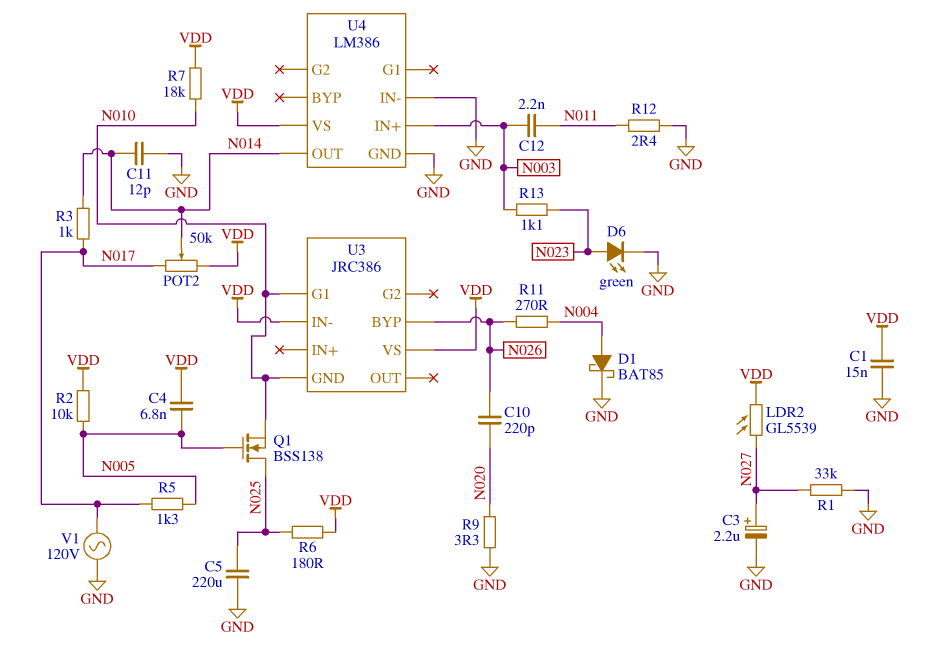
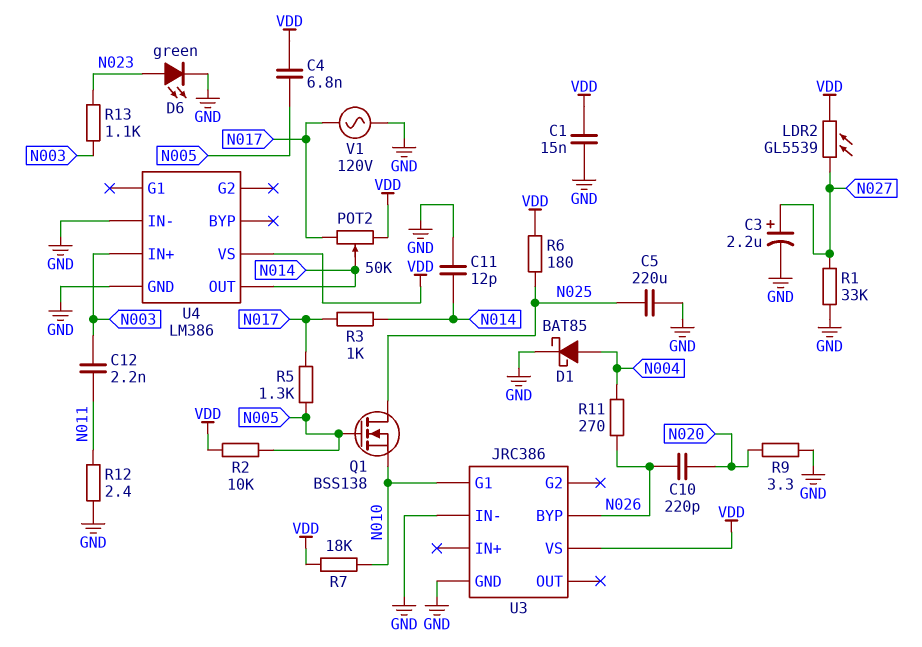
U3 pin GND: N010 -> GND
U3 pin IN-: VDD -> GND

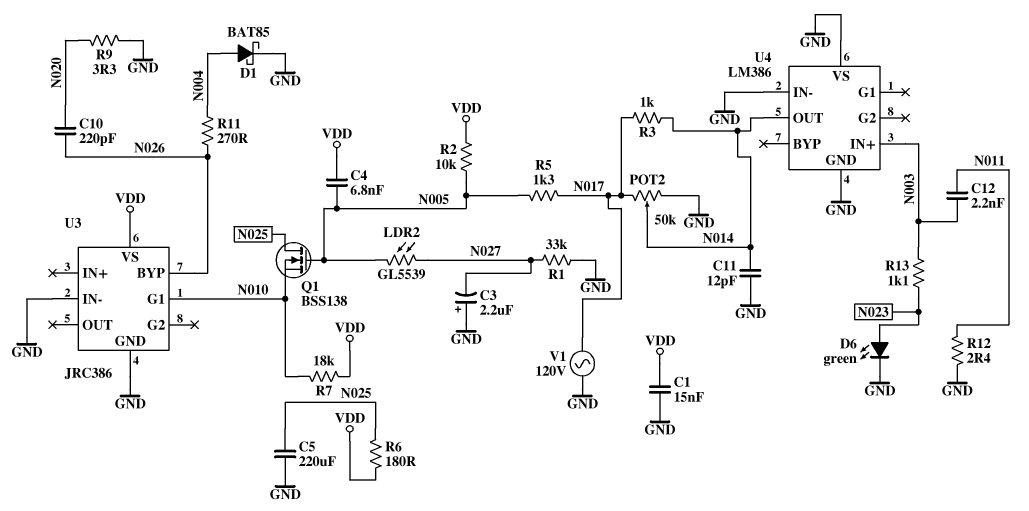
C3: 2.2uF (plus N027, minus GND) -> 2.2uF (plus GND, minus N027)
LDR2: GL5539 (N027, VDD) -> GL5539 (N005, N027)
POT2: 50k (N017, VDD, wiper N014) -> 50k (GND, N017, wiper N014)
U4 pin VS: VDD -> GND

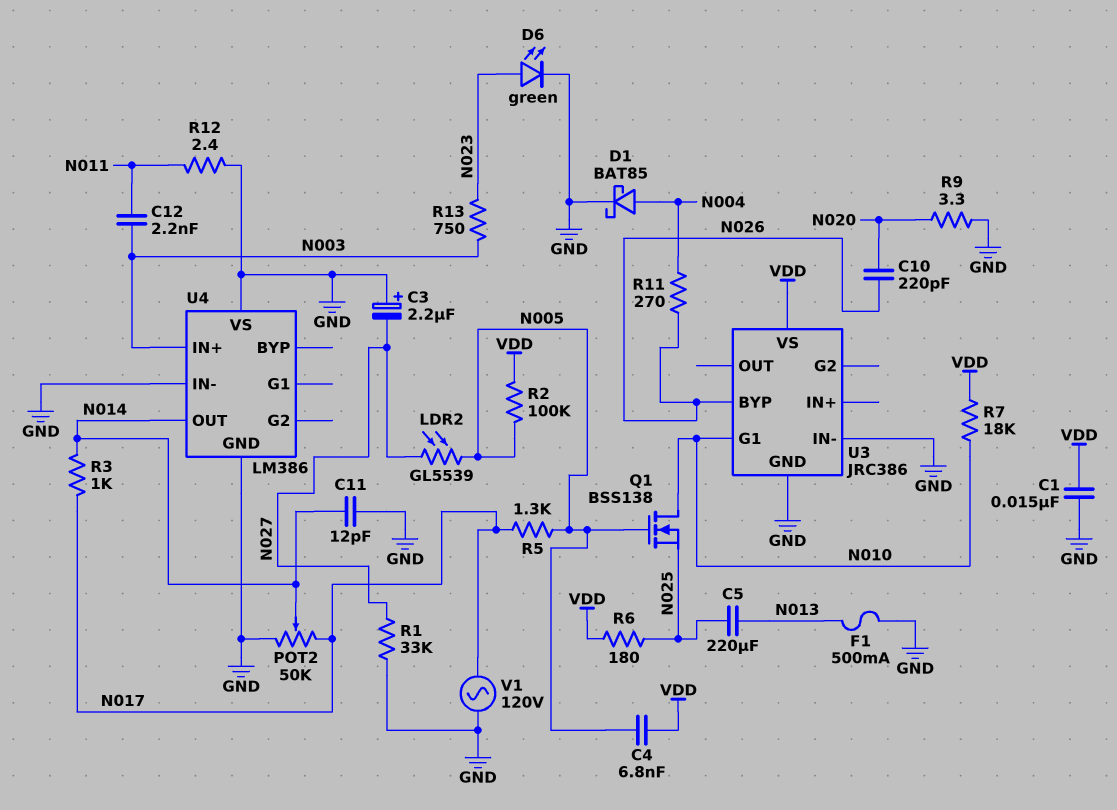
C5: 220uF (GND, N025) -> 220uF (N013, N025)
F1: none -> 500mA (GND, N013)
Q1: NMOS BSS138 (G N005, D N025, S N010) -> NMOS BSS138 (G N005, D N010, S N025)
R2: 10k (N005, VDD) -> 100k (N005, VDD)
R13: 1.1k (N003, N023) -> 750 (N003, N023)

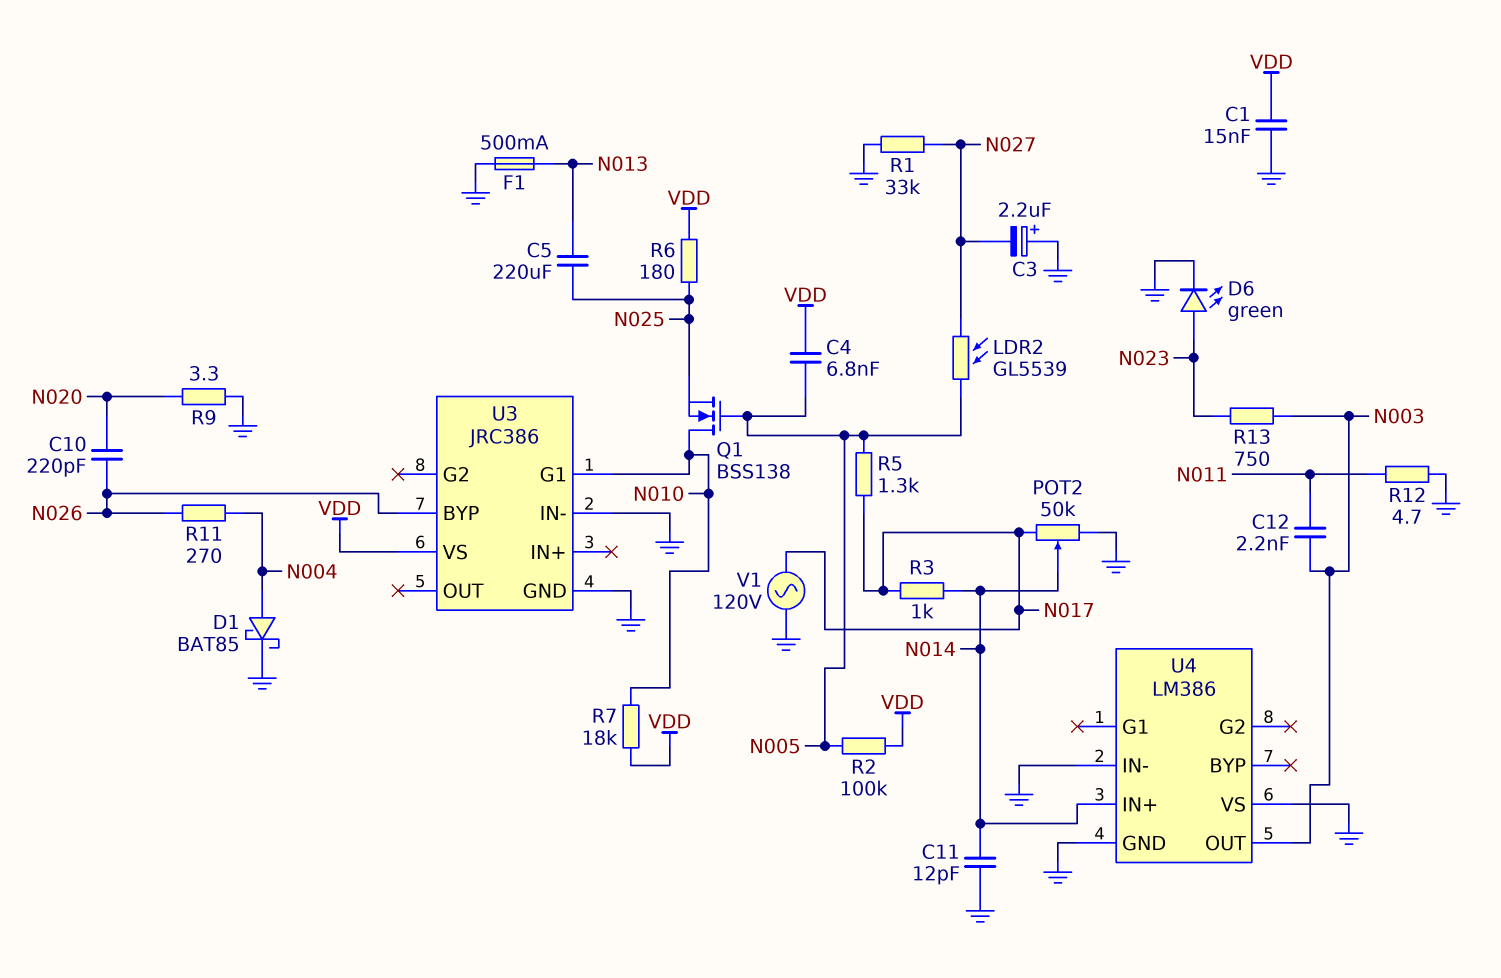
R12: 2.4 (GND, N011) -> 4.7 (GND, N011)
U4 pin IN+: N003 -> N014
U4 pin OUT: N014 -> N003

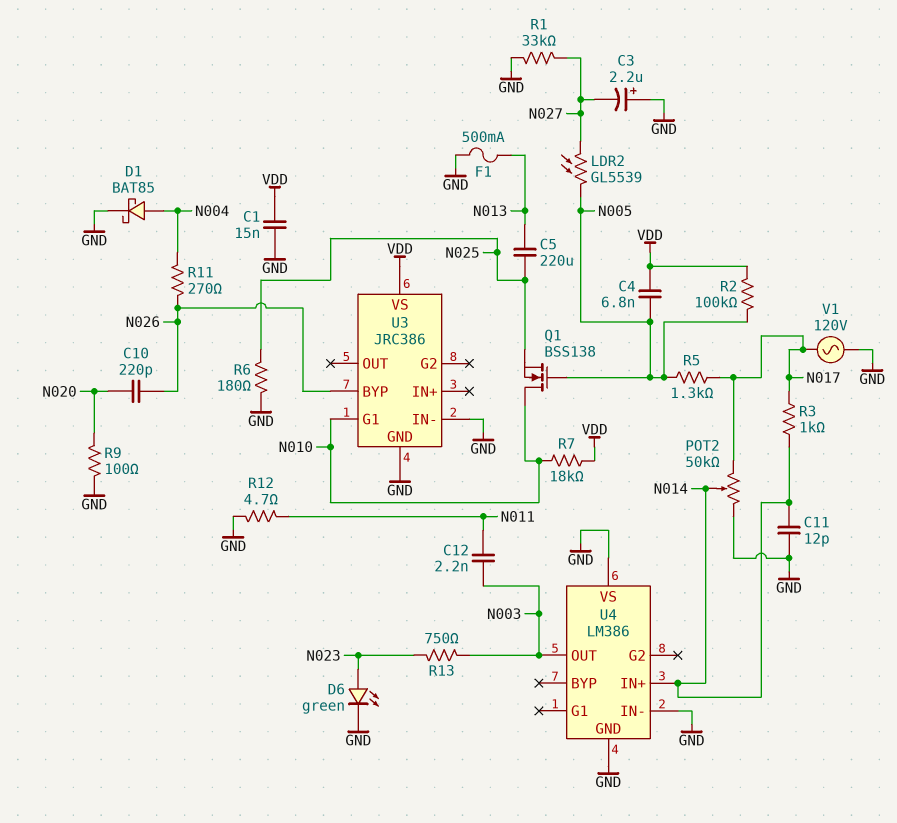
R6: 180 (N025, VDD) -> 180 (GND, N025)
R9: 3.3 (GND, N020) -> 100 (GND, N020)

